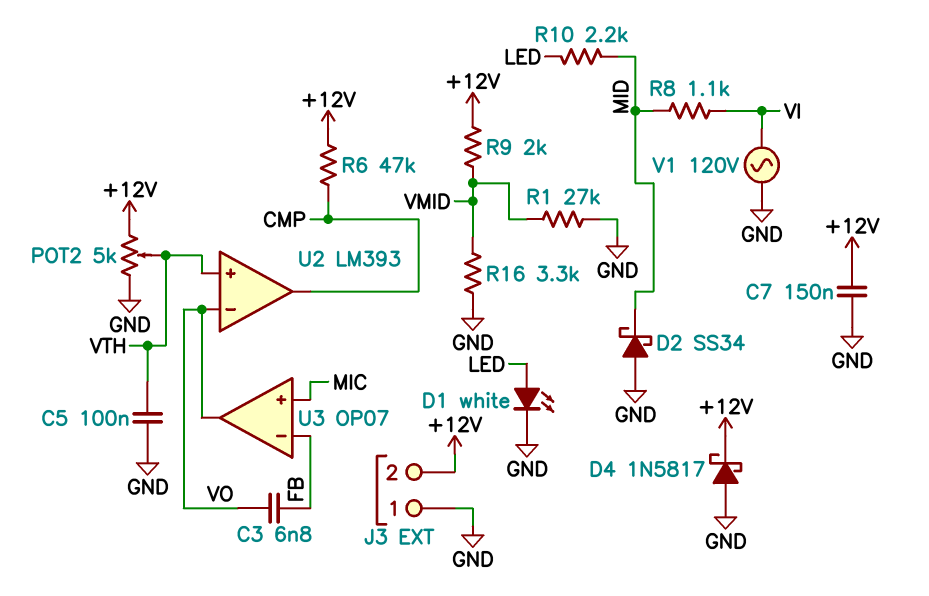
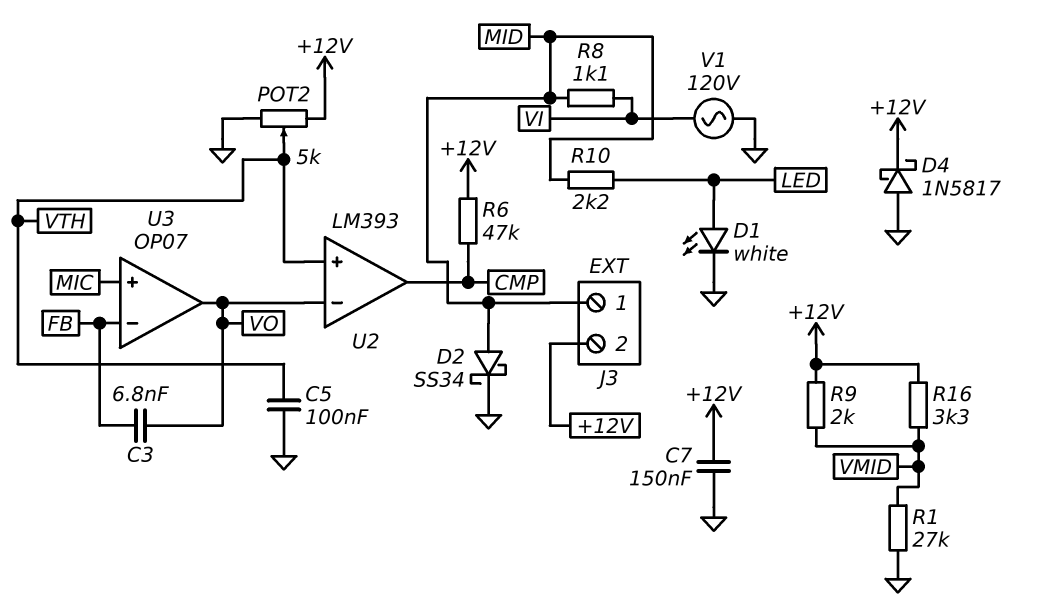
D2: schottky SS34 (A GND, K MID) -> schottky SS34 (A MID, K GND)
J3 pin 1: GND -> MID
R16: 3.3k (GND, VMID) -> 3.3k (+12V, VMID)

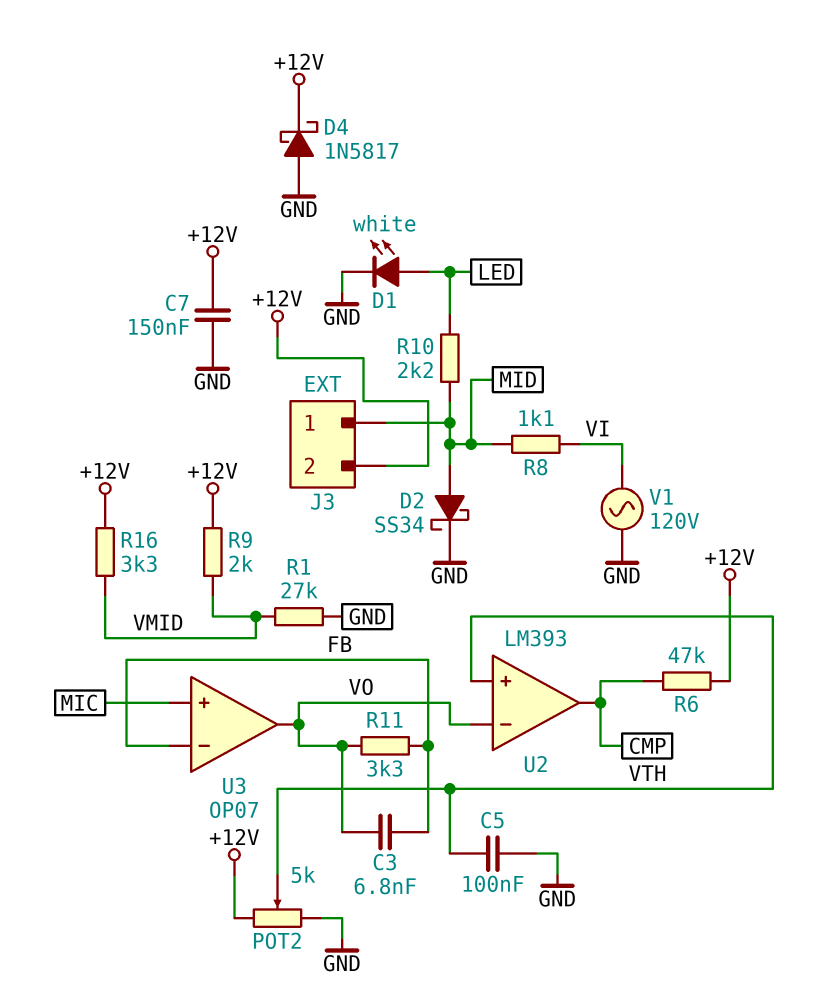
R11: none -> 3.3k (FB, VO)

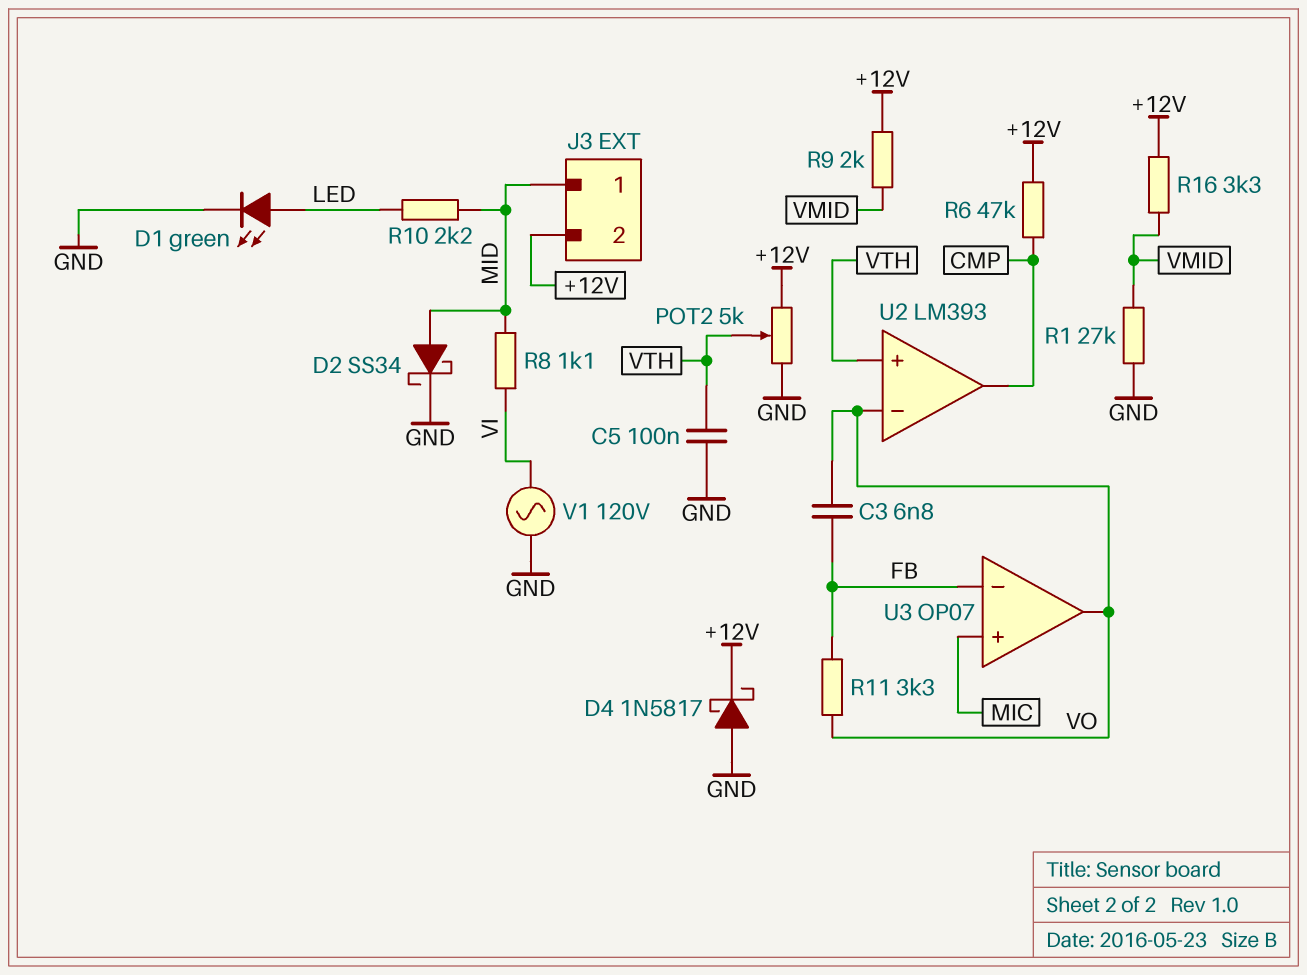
C7: 150nF (+12V, GND) -> none
D1: LED white (A LED, K GND) -> LED green (A LED, K GND)

